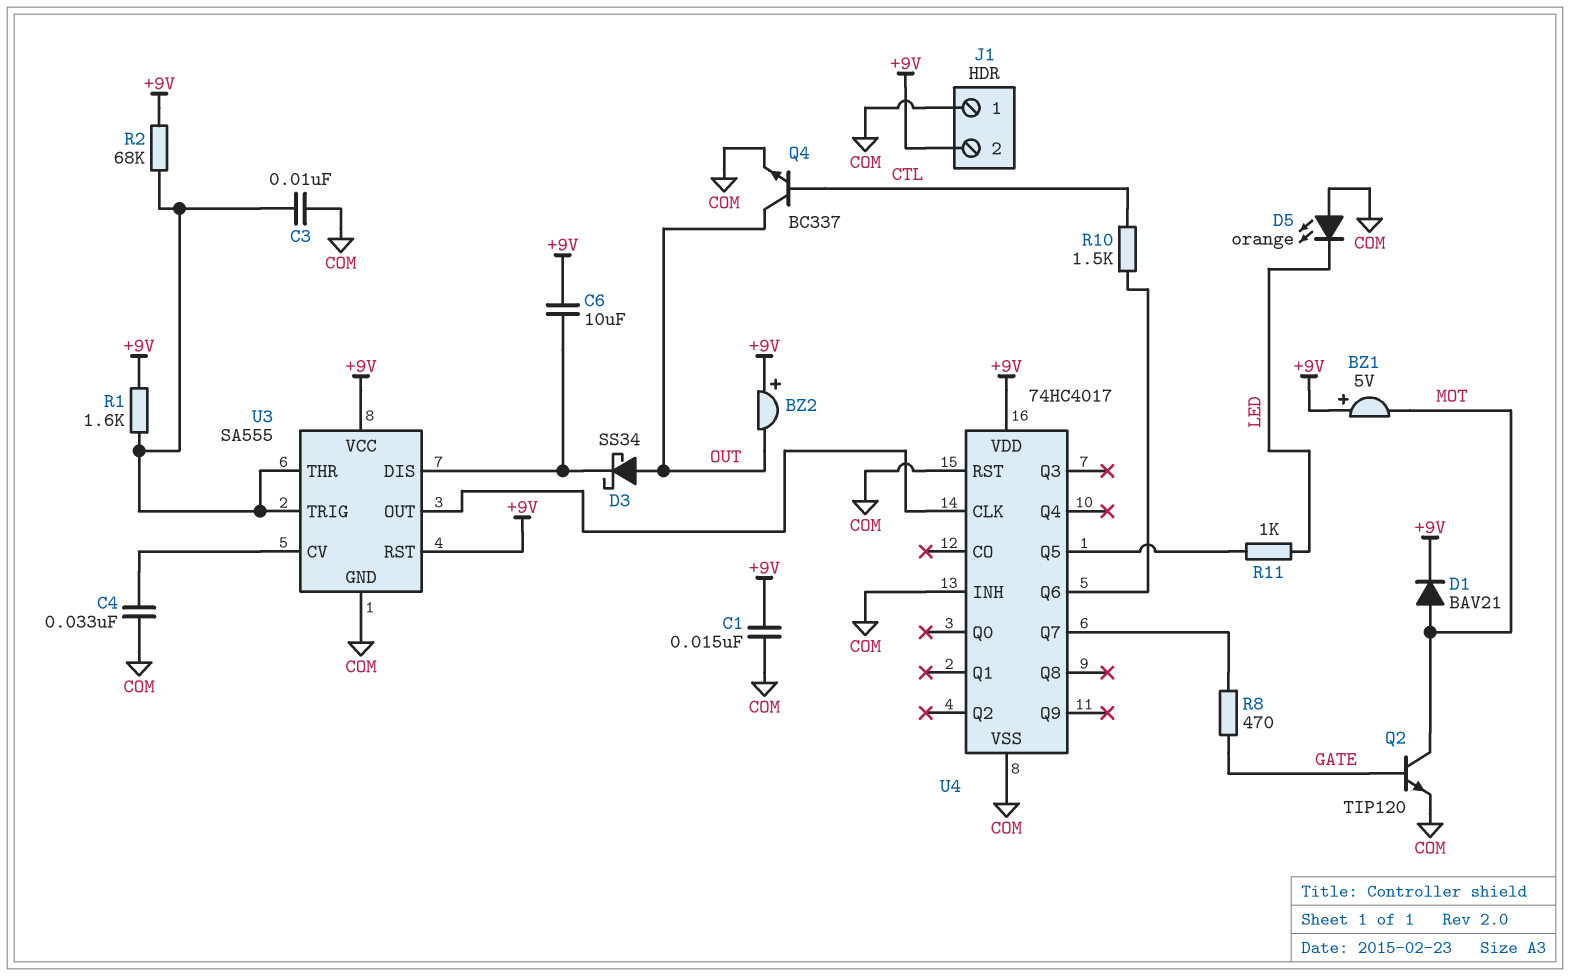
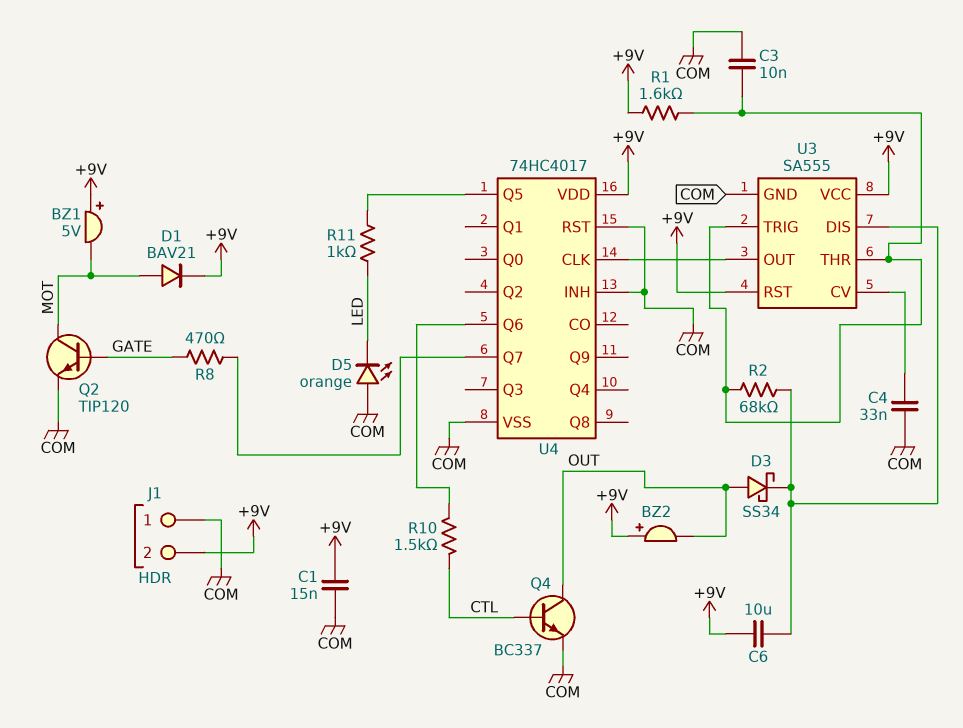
R2: 68k (+9V, U3/THR) -> 68k (U3/DIS, U3/THR)

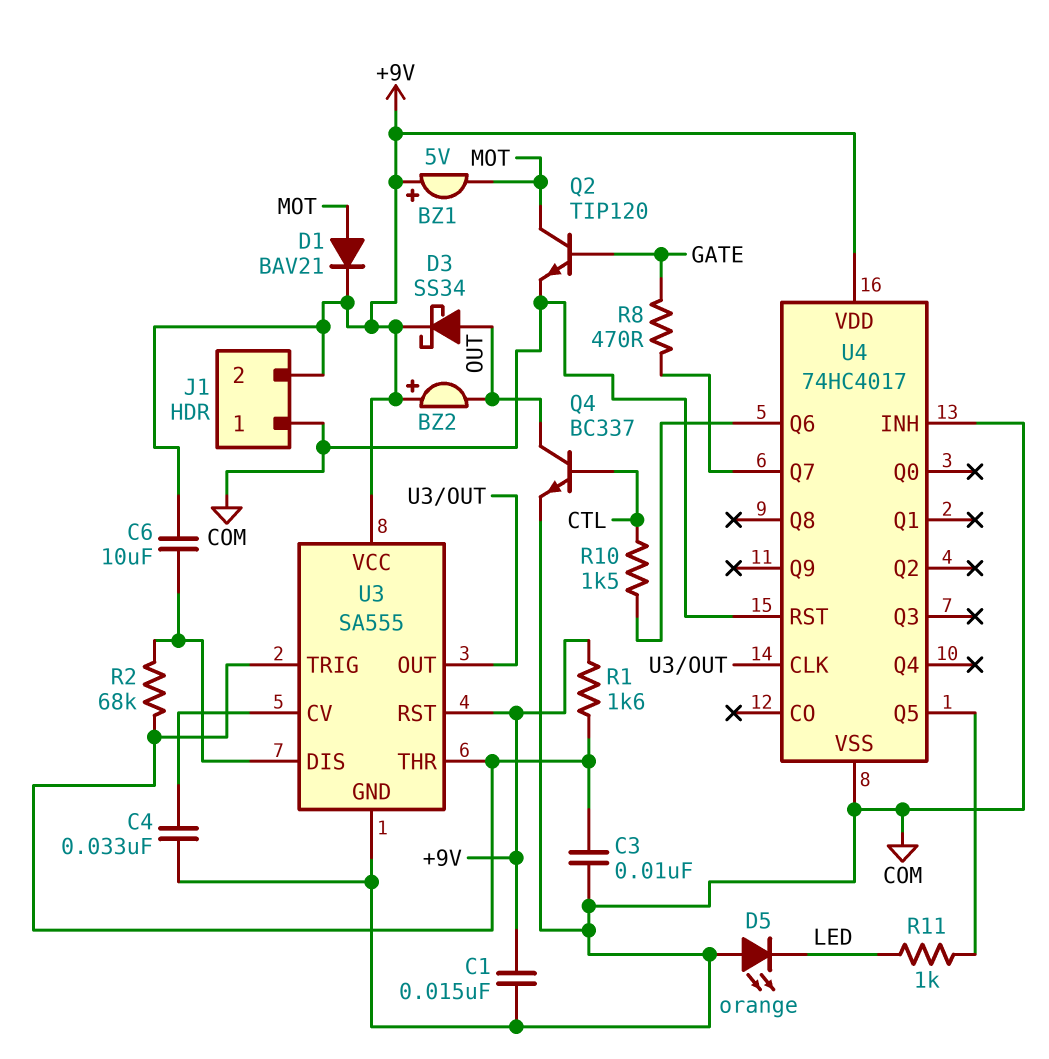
D3: schottky SS34 (A OUT, K U3/DIS) -> schottky SS34 (A OUT, K +9V)

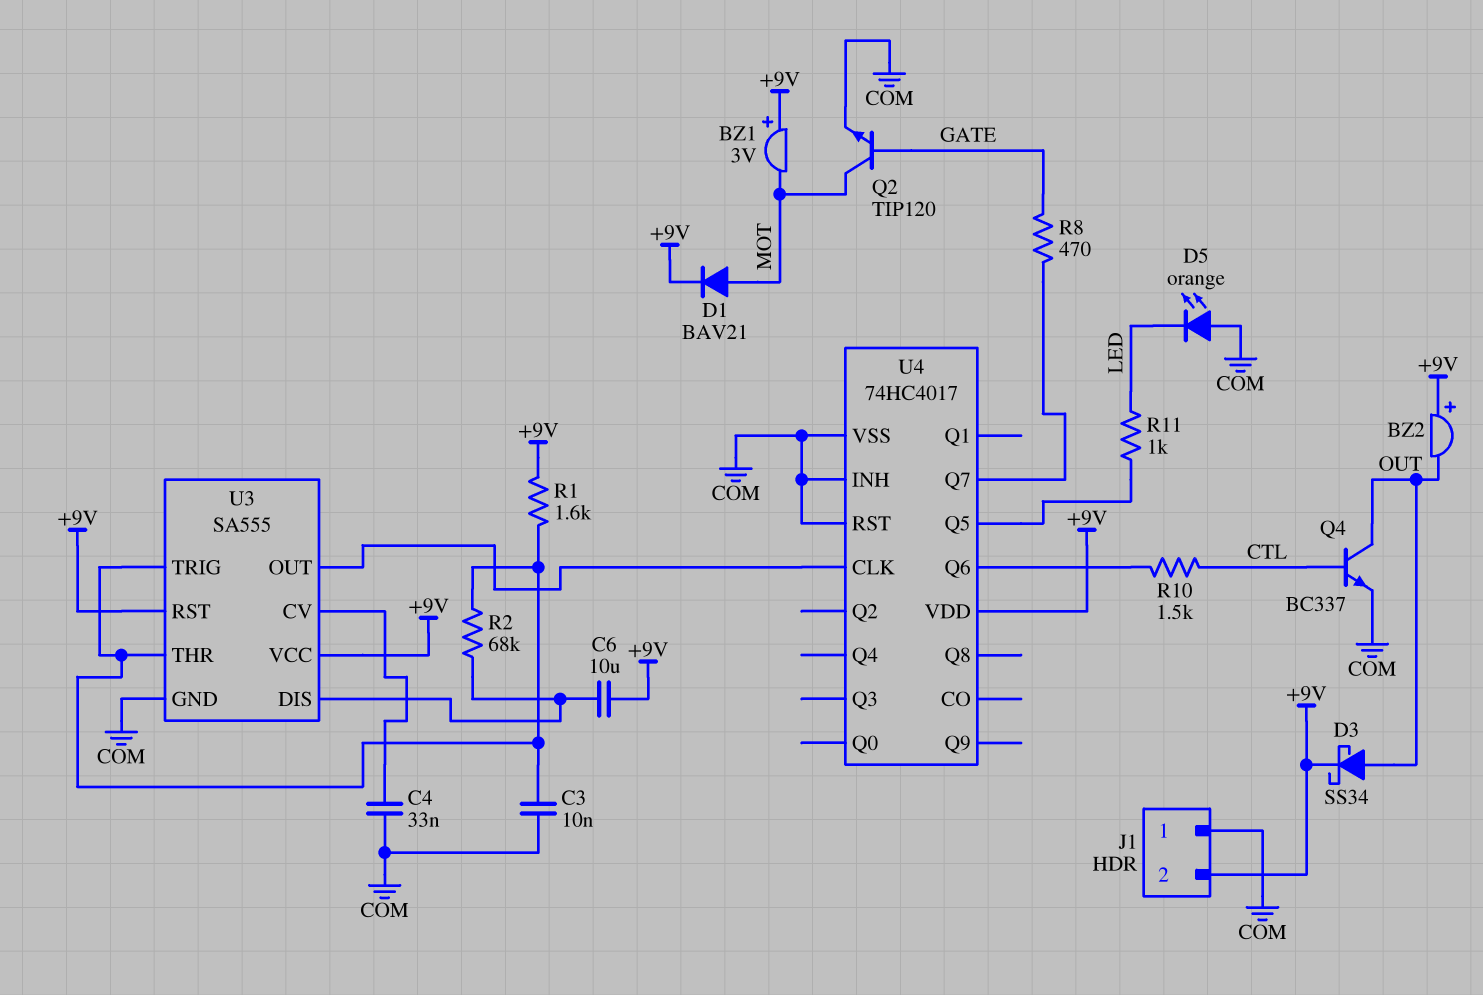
BZ1: buzzer 5V (plus +9V, minus MOT) -> buzzer 3V (plus +9V, minus MOT)
C1: 15nF (+9V, COM) -> none

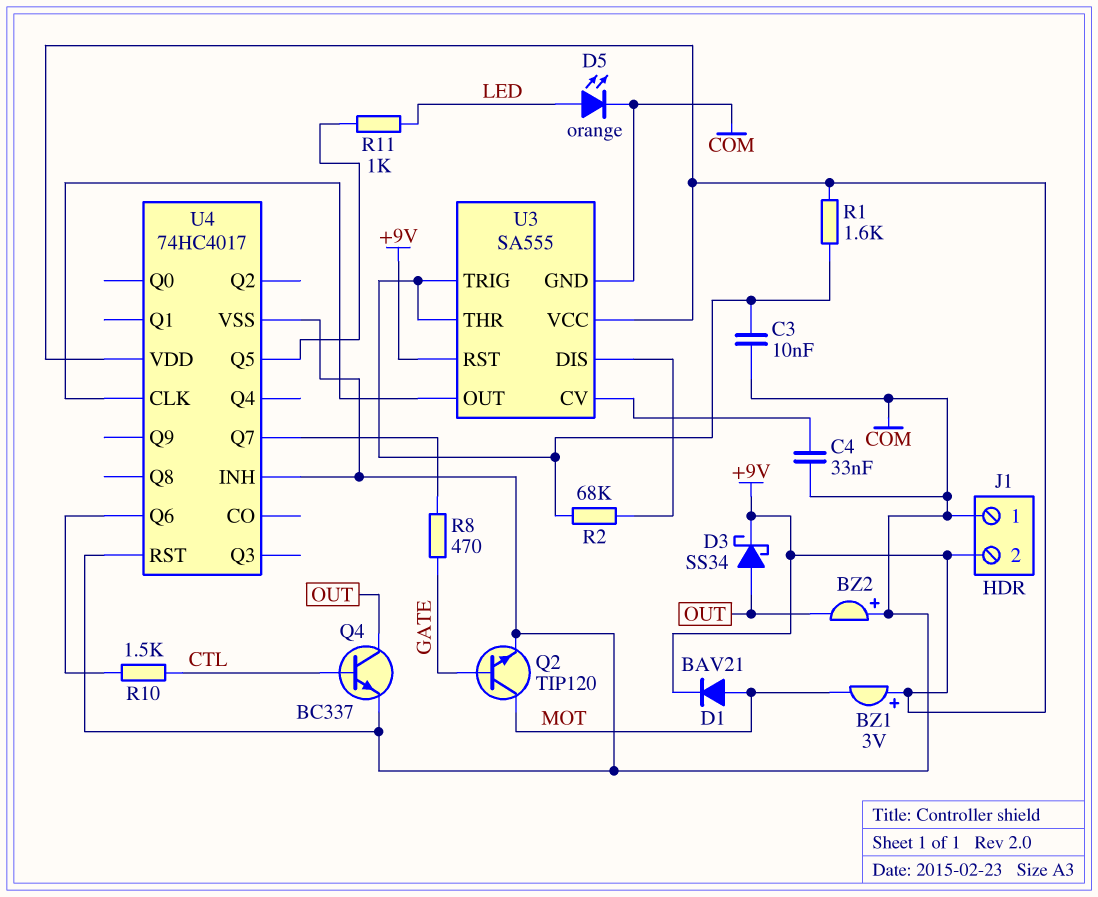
BZ2: buzzer (plus +9V, minus OUT) -> buzzer (plus COM, minus OUT)
C6: 10uF (+9V, U3/DIS) -> none
D5: LED orange (A COM, K LED) -> LED orange (A LED, K COM)

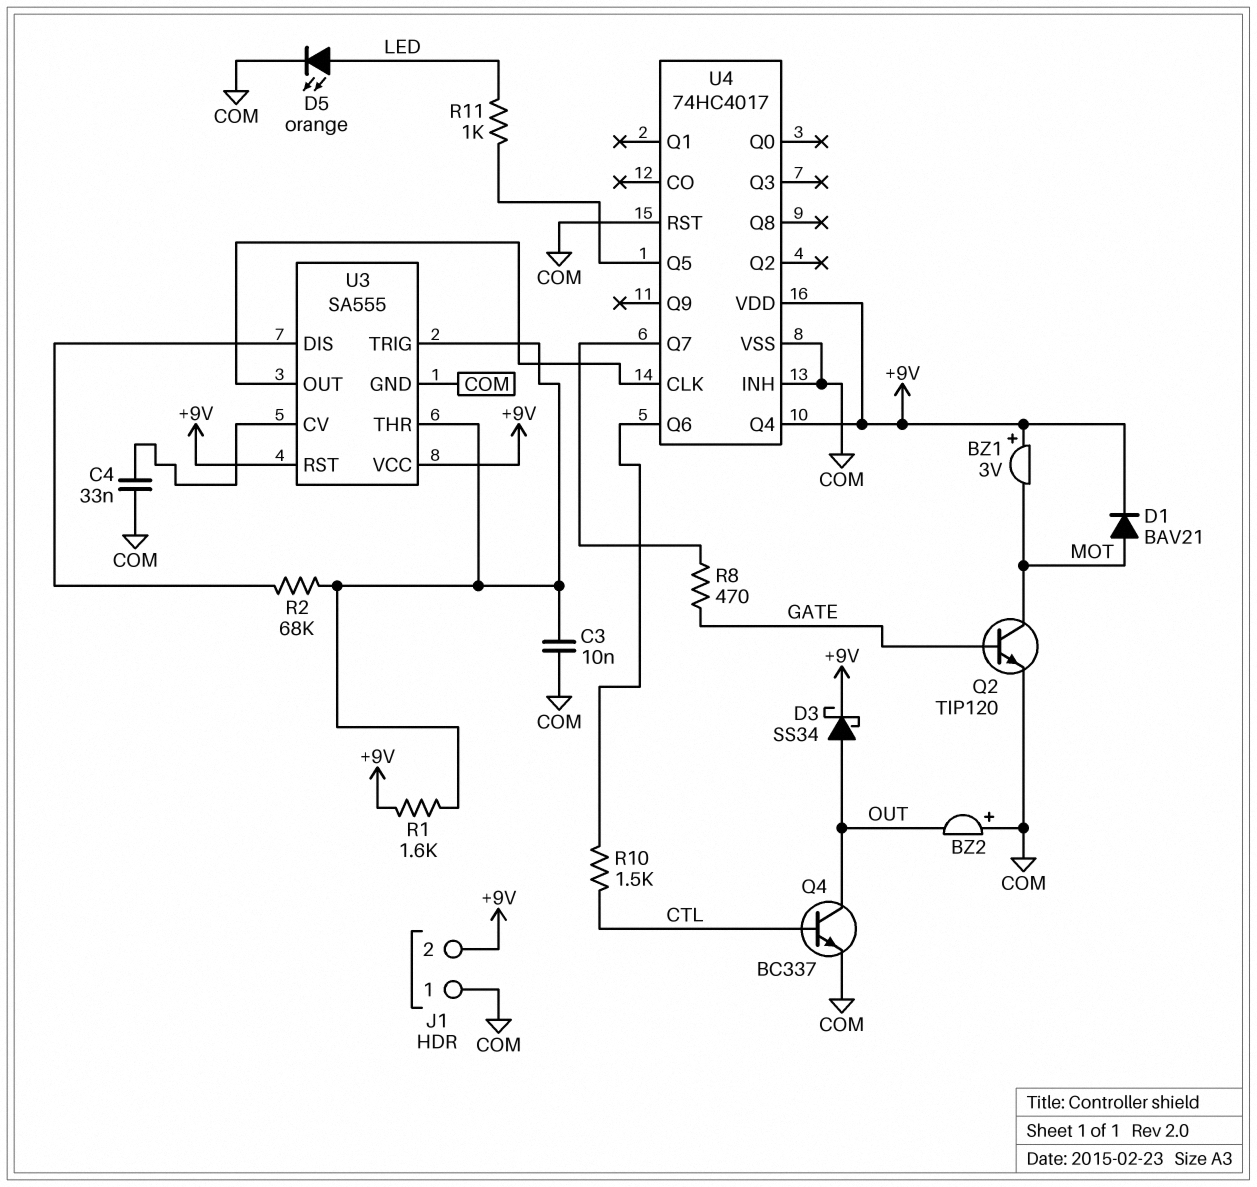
U4 pin Q4: none -> +9V

